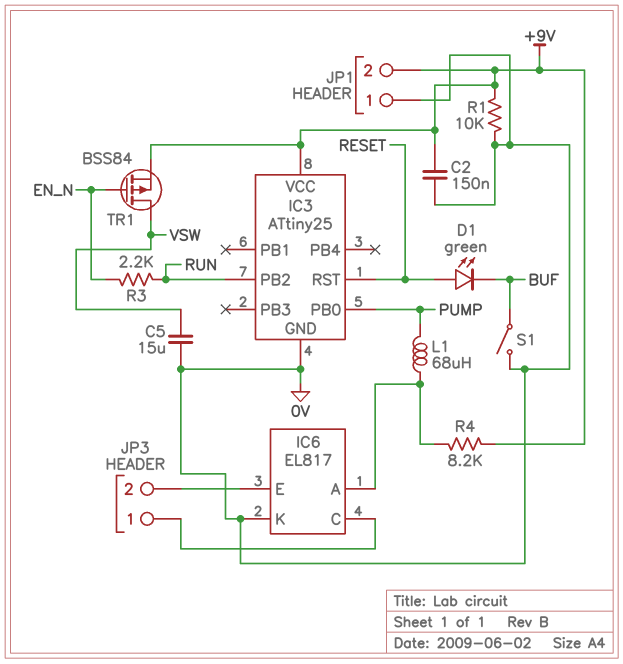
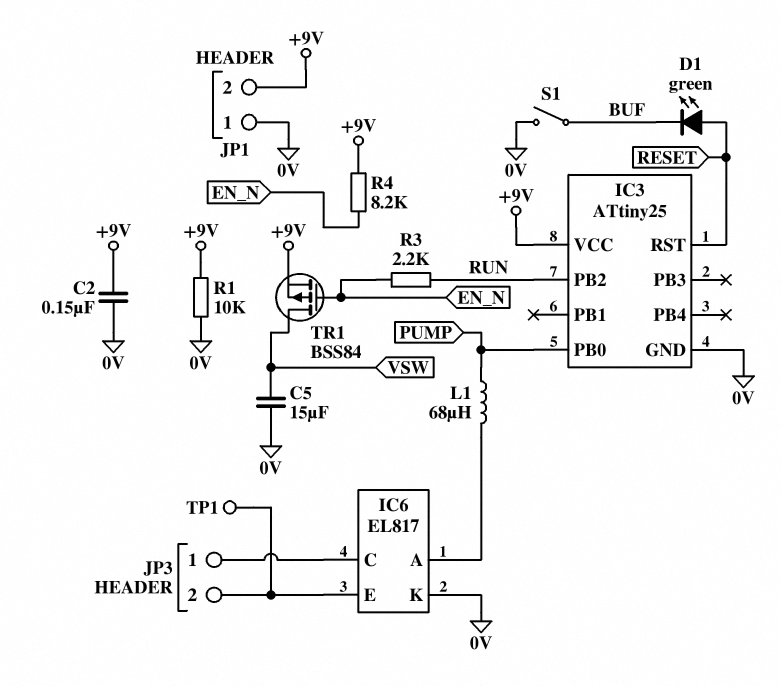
R4: 8.2k (+9V, IC6/A) -> 8.2k (+9V, EN_N)
TP1: none -> test point (IC6/E)

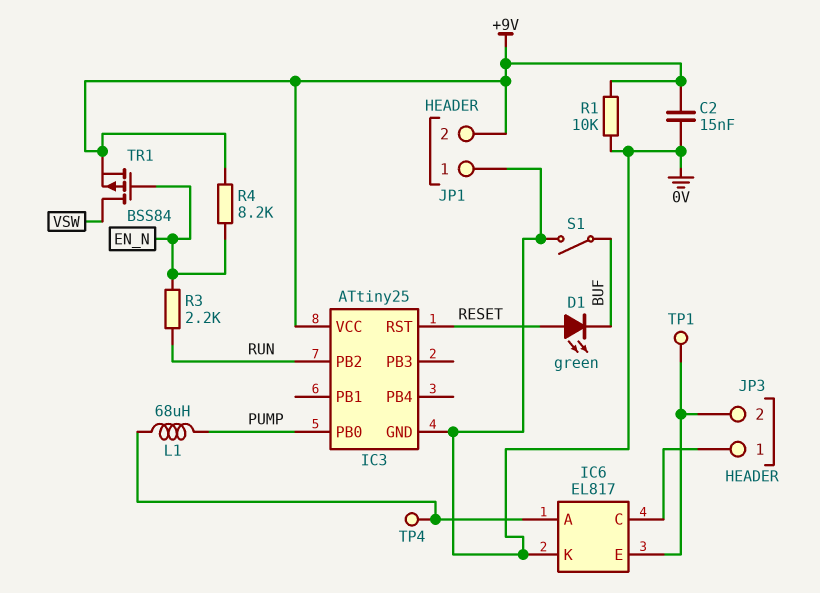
C2: 150nF (+9V, 0V) -> 15nF (+9V, 0V)
C5: 15uF (0V, VSW) -> none
TP4: none -> test point (IC6/A)

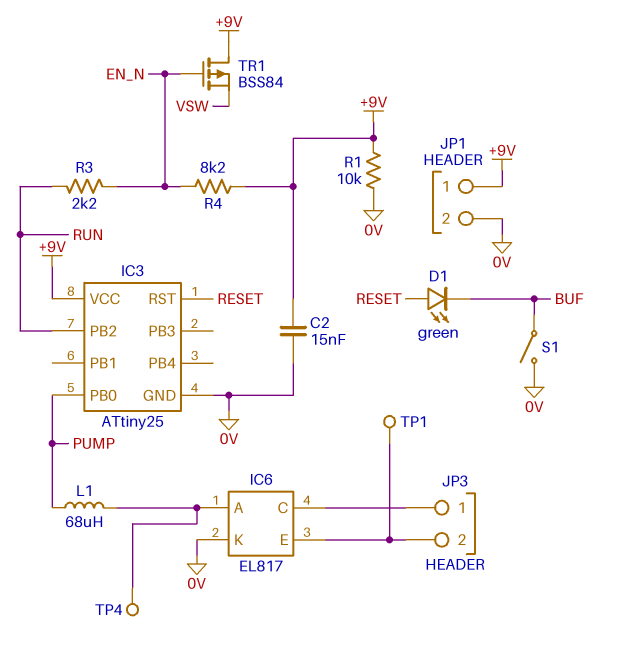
JP1 pin 1: 0V -> +9V
JP1 pin 2: +9V -> 0V
TR1: PMOS BSS84 (G EN_N, D VSW, S +9V) -> PMOS BSS84 (G EN_N, D +9V, S VSW)

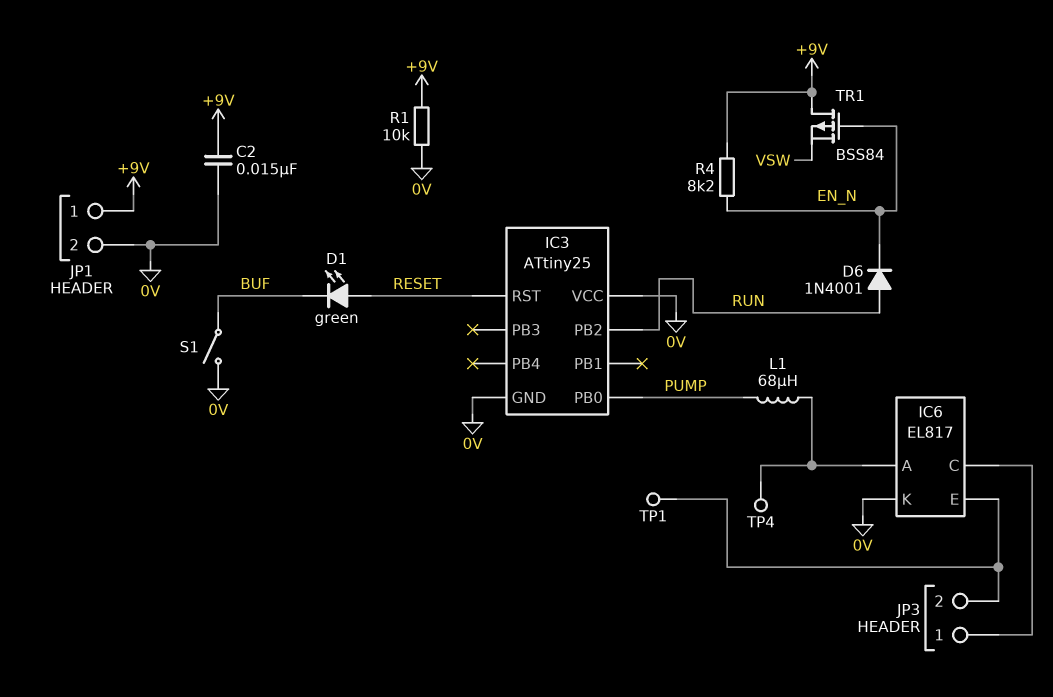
D6: none -> diode 1N4001 (A RUN, K EN_N)
IC3 pin VCC: +9V -> 0V
R3: 2.2k (EN_N, RUN) -> none

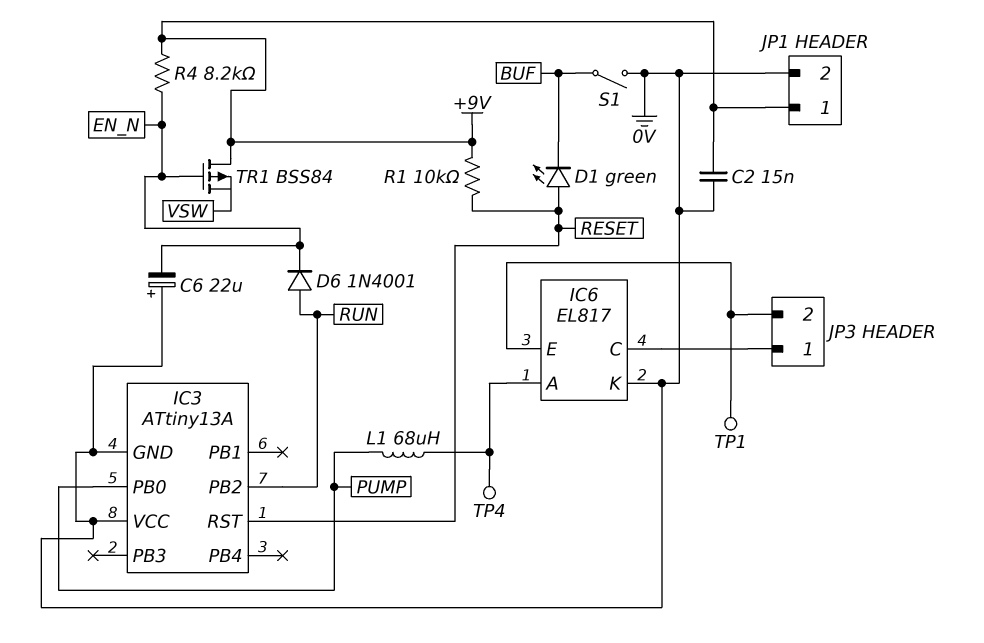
C6: none -> 22uF (plus 0V, minus EN_N)
IC3: ATtiny25 -> ATtiny13A
R1: 10k (+9V, 0V) -> 10k (+9V, RESET)

